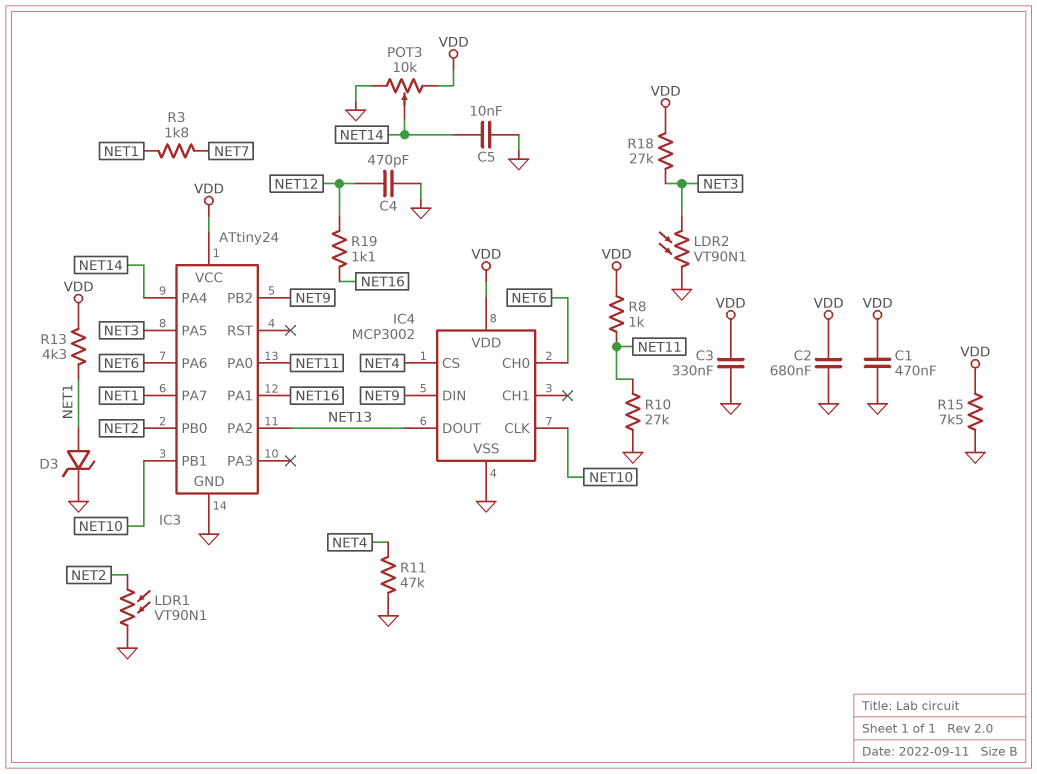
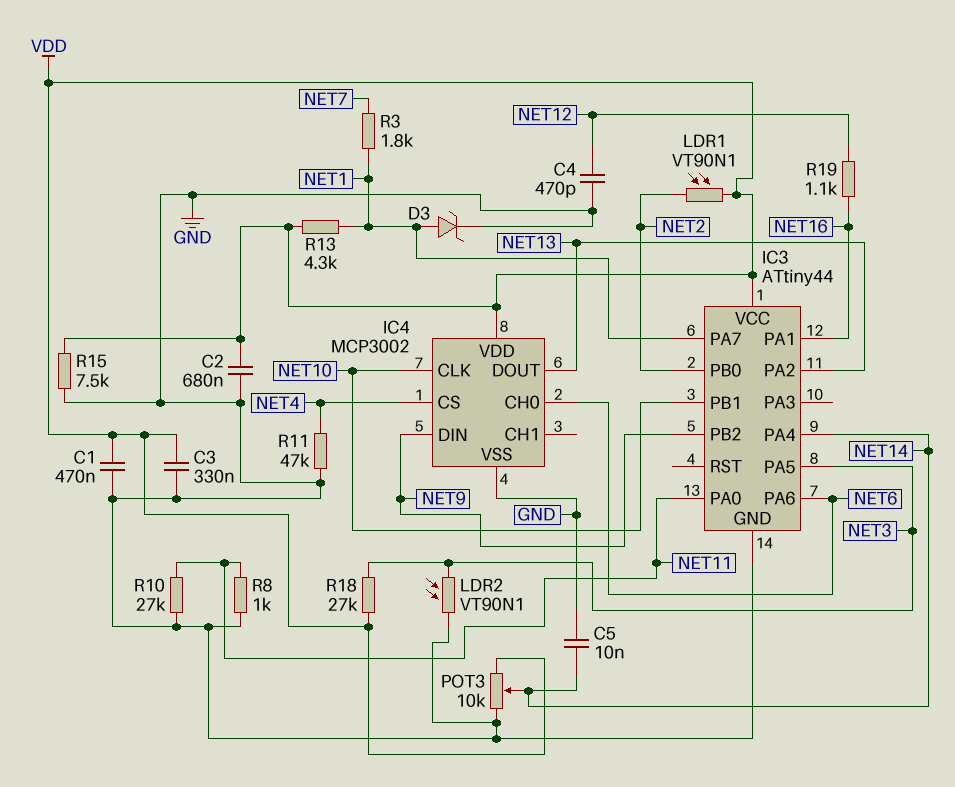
IC3: ATtiny24 -> ATtiny44
LDR1: VT90N1 (GND, NET2) -> VT90N1 (NET2, VDD)
R8: 1k (NET11, VDD) -> 1k (GND, NET11)

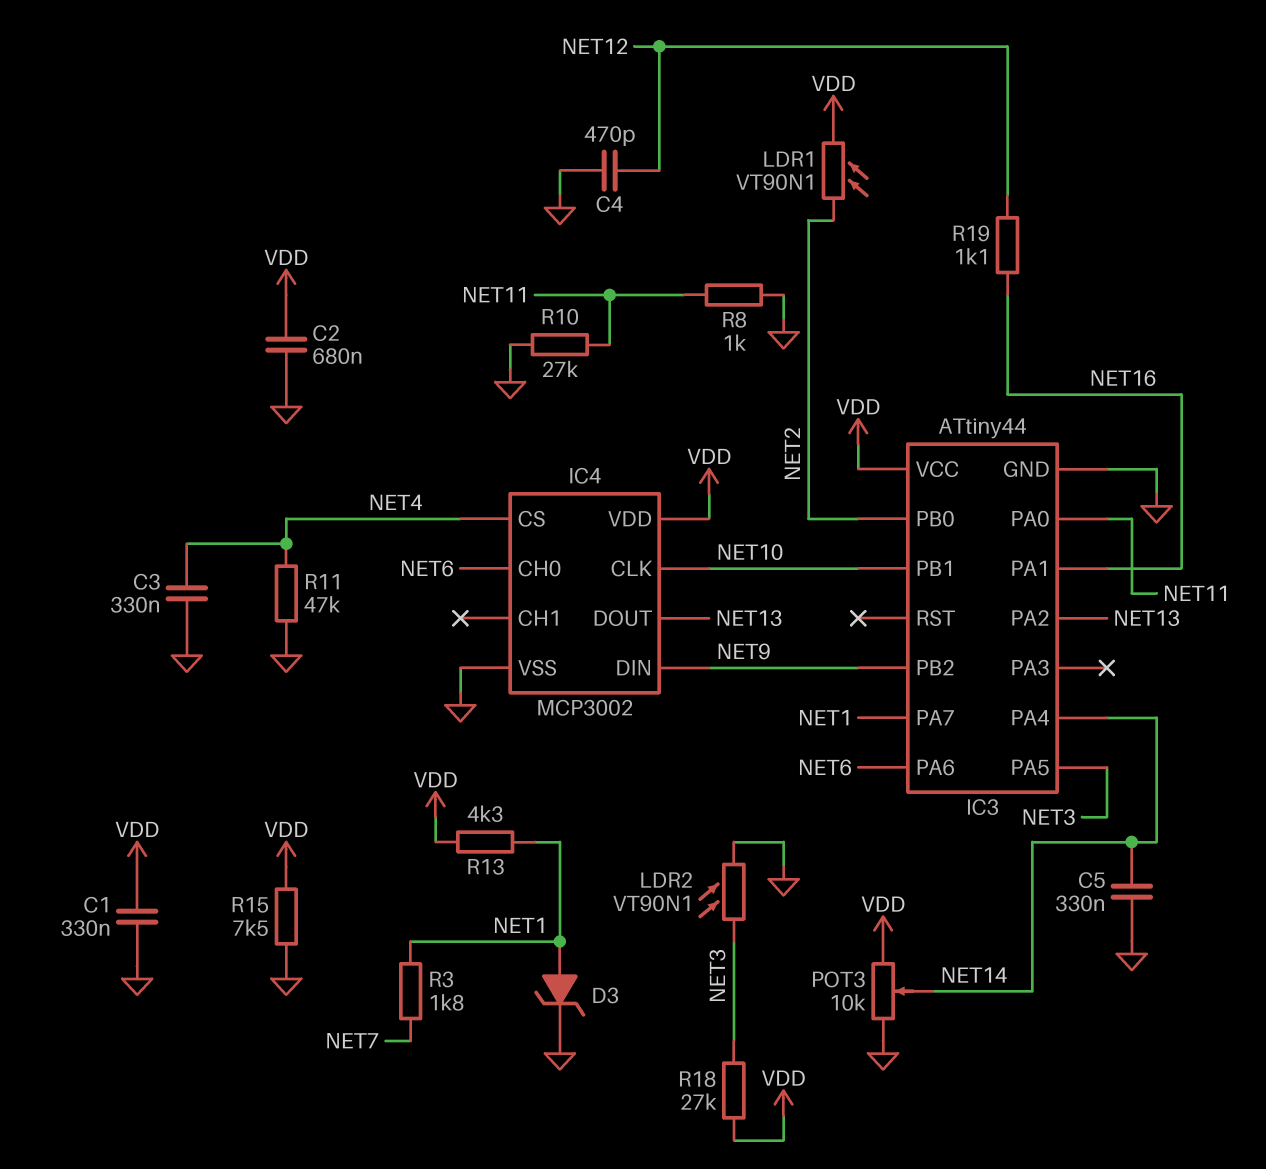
C1: 470nF (GND, VDD) -> 330nF (GND, VDD)
C3: 330nF (GND, VDD) -> 330nF (GND, NET4)
C5: 10nF (GND, NET14) -> 330nF (GND, NET14)

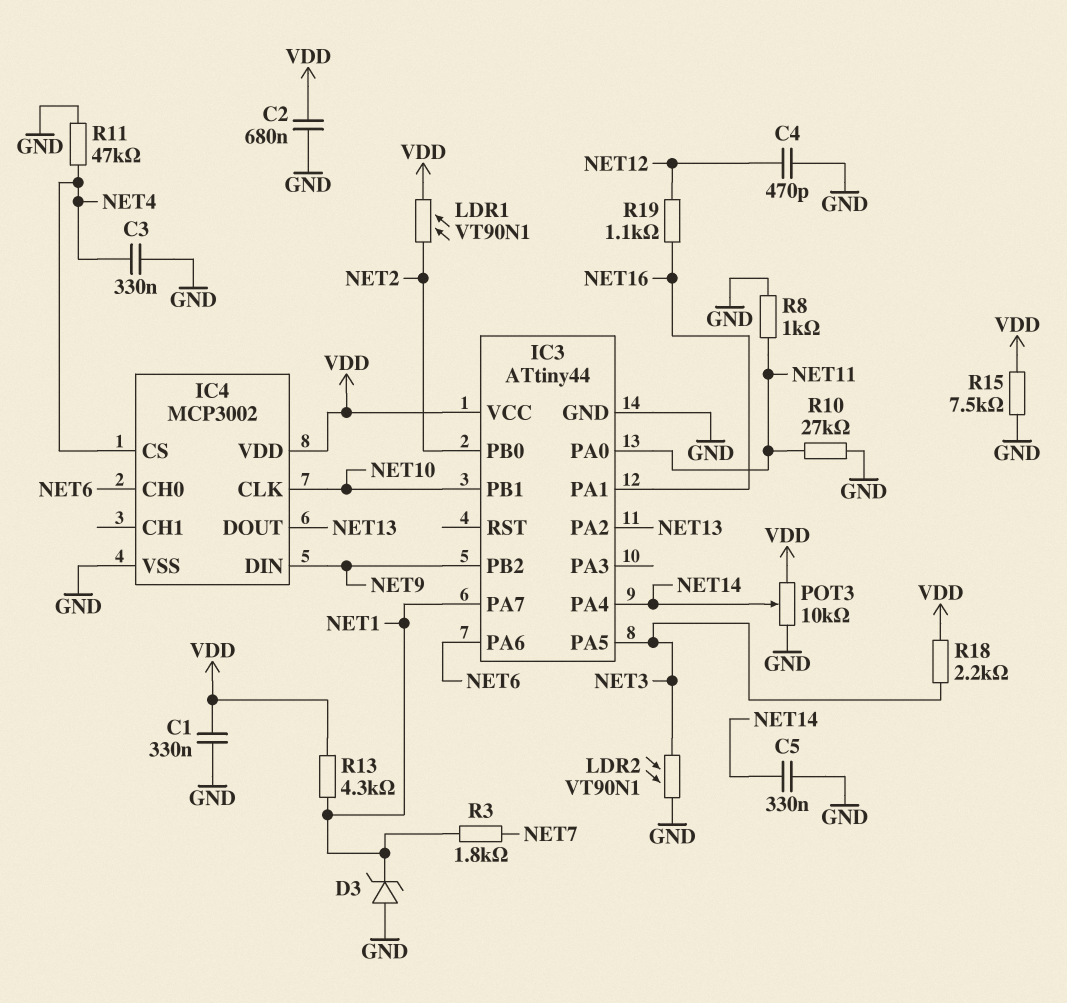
D3: zener (A NET1, K GND) -> zener (A GND, K NET1)
R18: 27k (NET3, VDD) -> 2.2k (NET3, VDD)

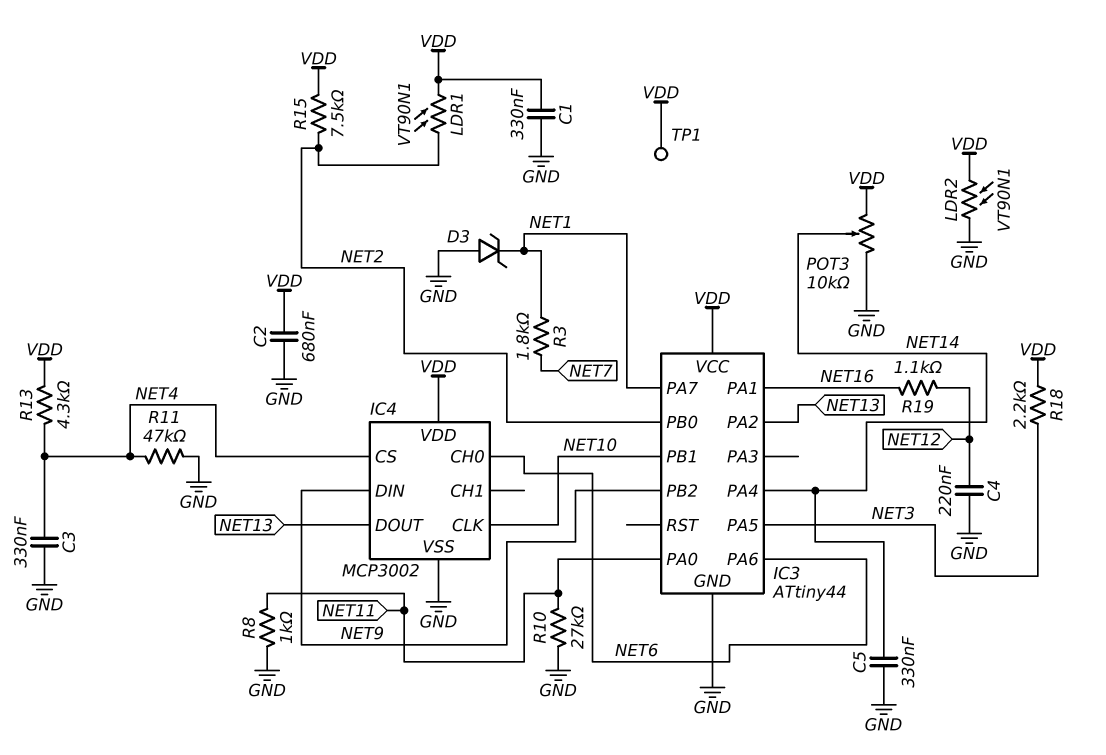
C4: 470pF (GND, NET12) -> 220nF (GND, NET12)
LDR2: VT90N1 (GND, NET3) -> VT90N1 (GND, VDD)
R13: 4.3k (NET1, VDD) -> 4.3k (NET4, VDD)
R15: 7.5k (GND, VDD) -> 7.5k (NET2, VDD)
TP1: none -> test point (VDD)

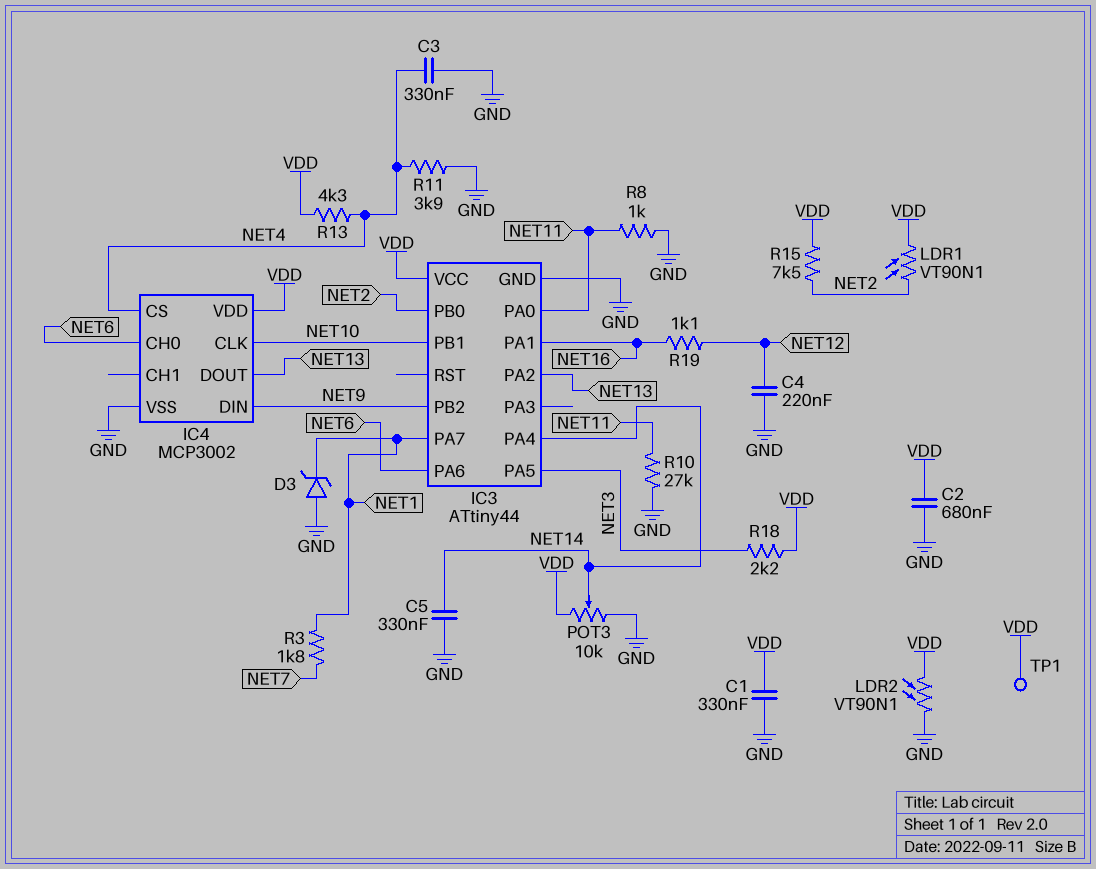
R11: 47k (GND, NET4) -> 3.9k (GND, NET4)

